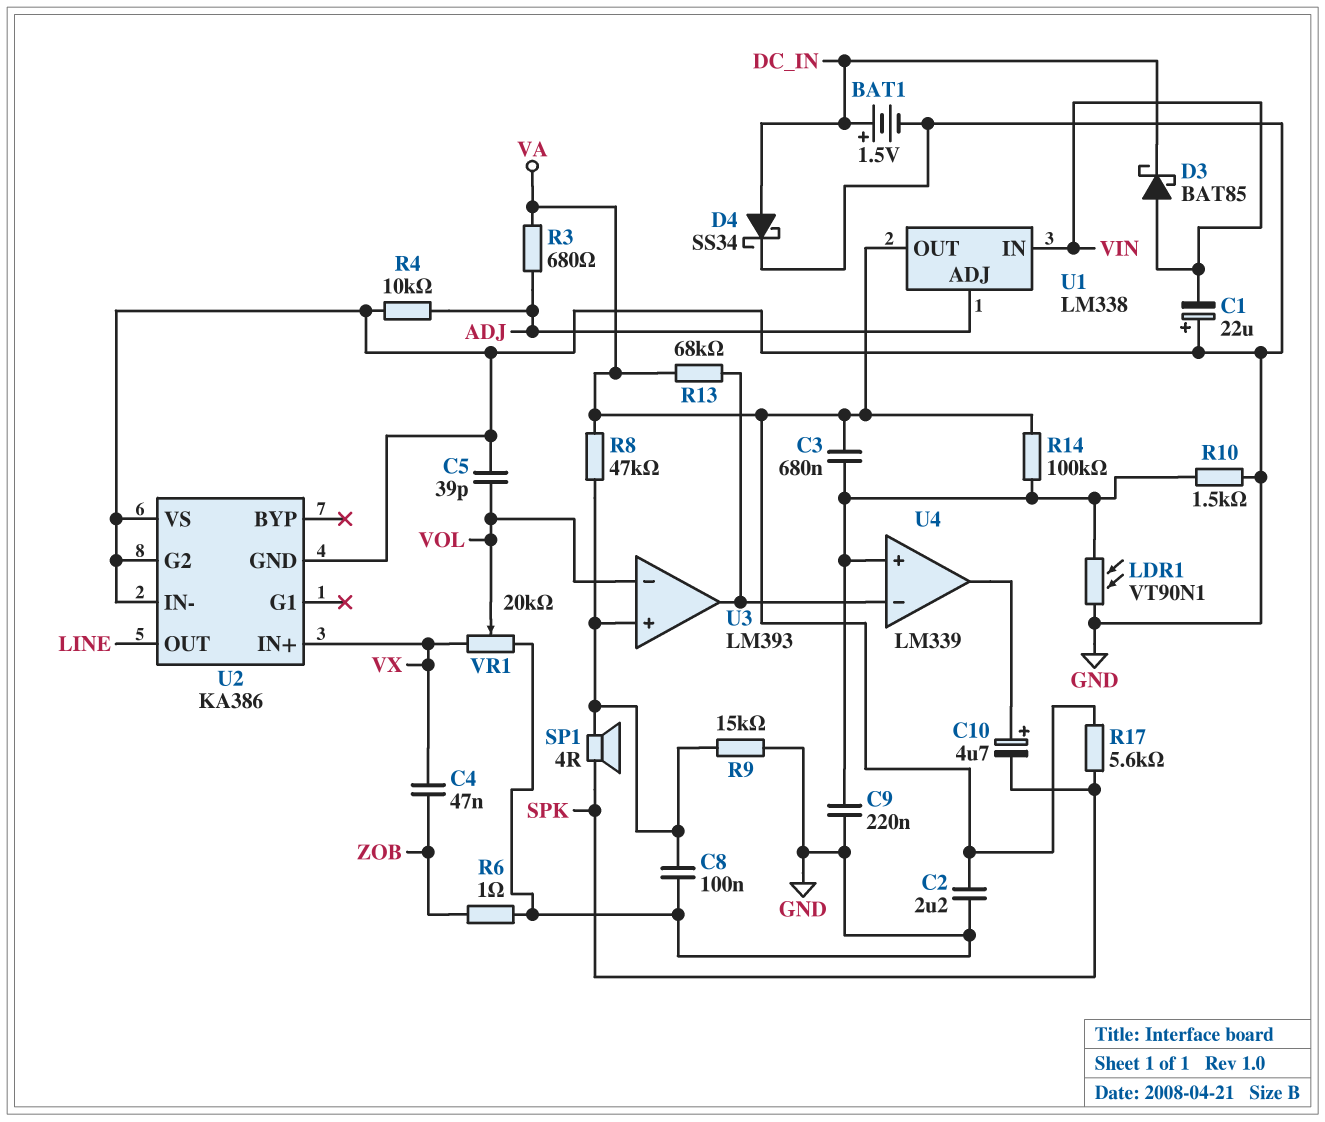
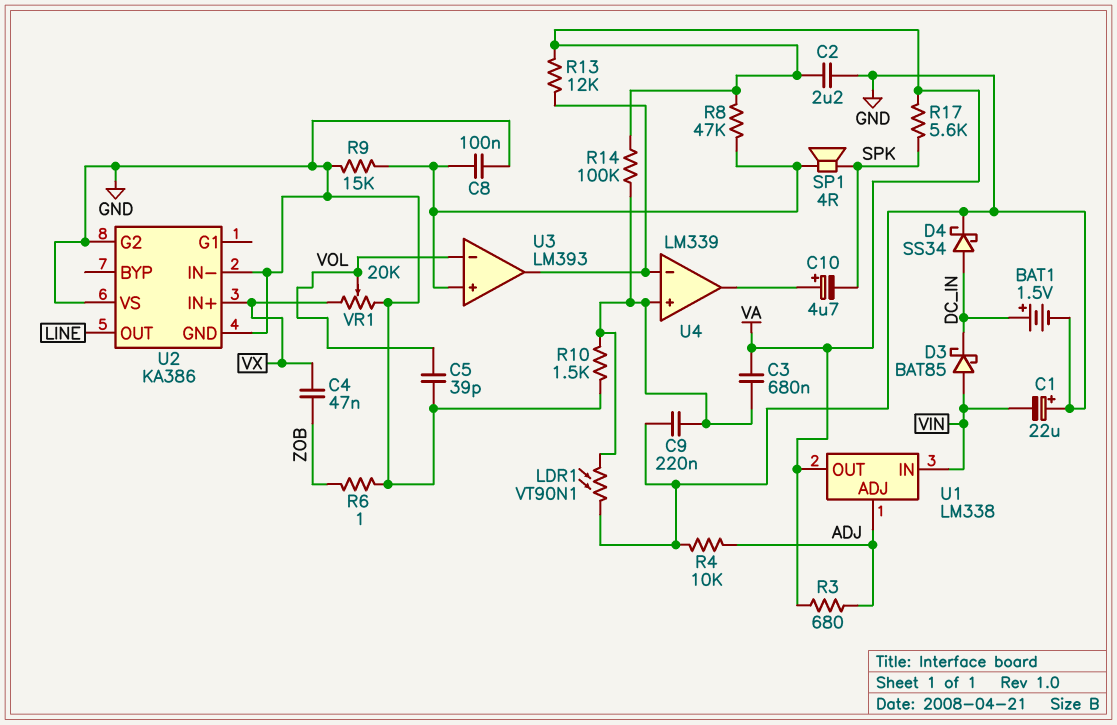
R13: 68k (U3/out, VA) -> 12k (U3/out, VA)

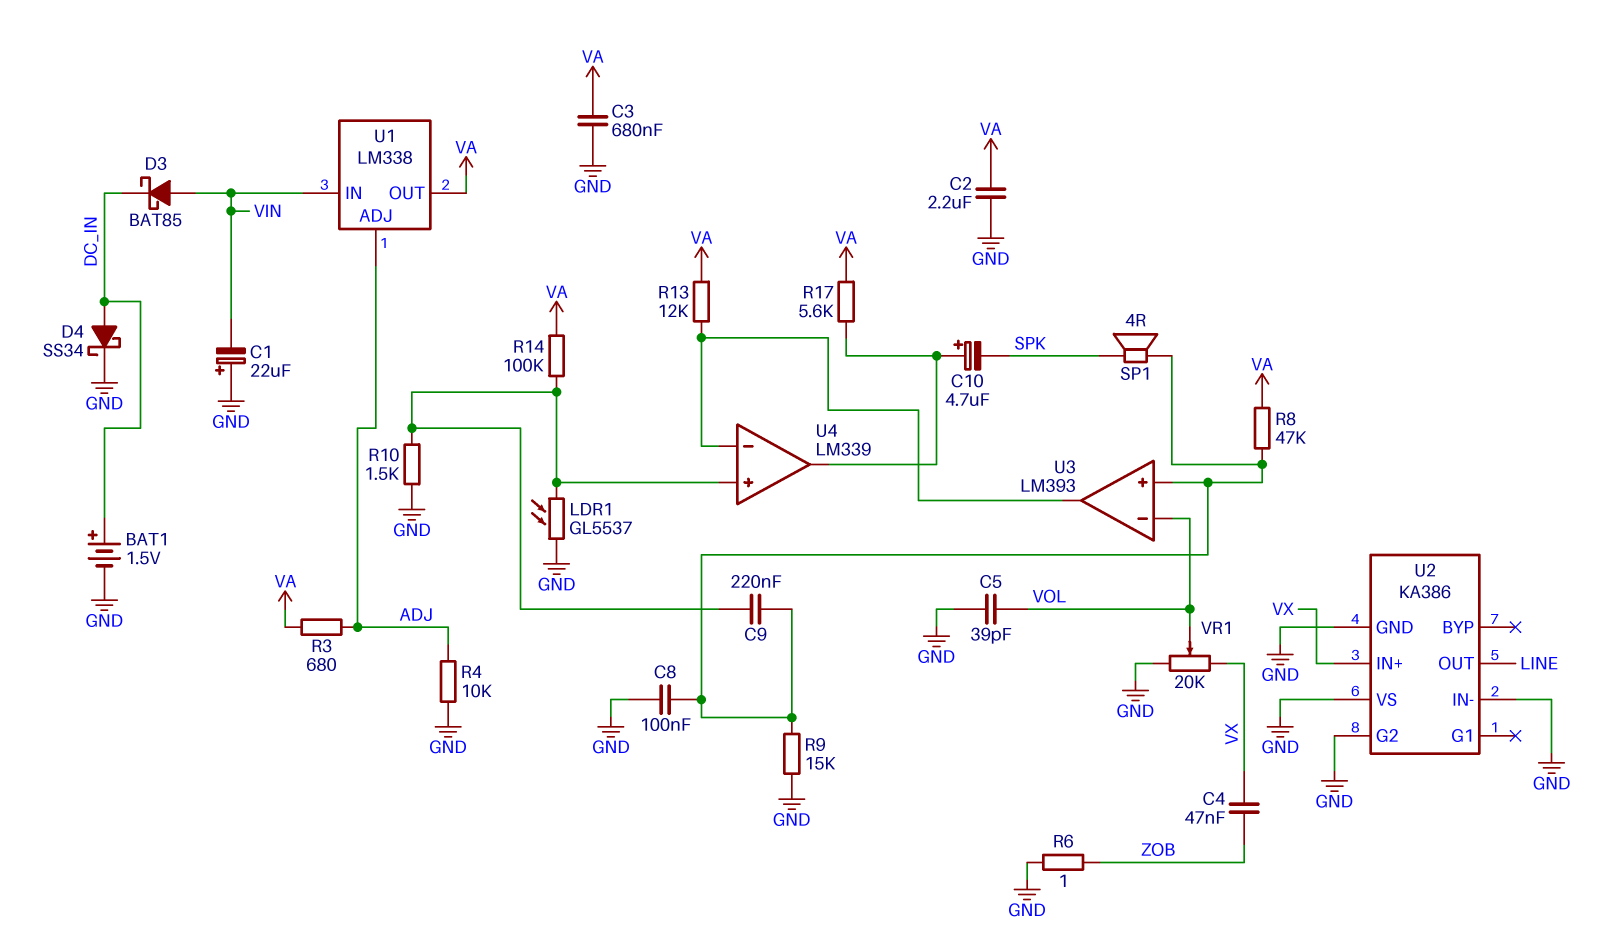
C3: 680nF (U4/in+, VA) -> 680nF (GND, VA)
C9: 220nF (GND, U4/in+) -> 220nF (U3/in+, U4/in+)
LDR1: VT90N1 (GND, U4/in+) -> GL5537 (GND, U4/in+)
R17: 5.6k (SPK, VA) -> 5.6k (U4/out, VA)

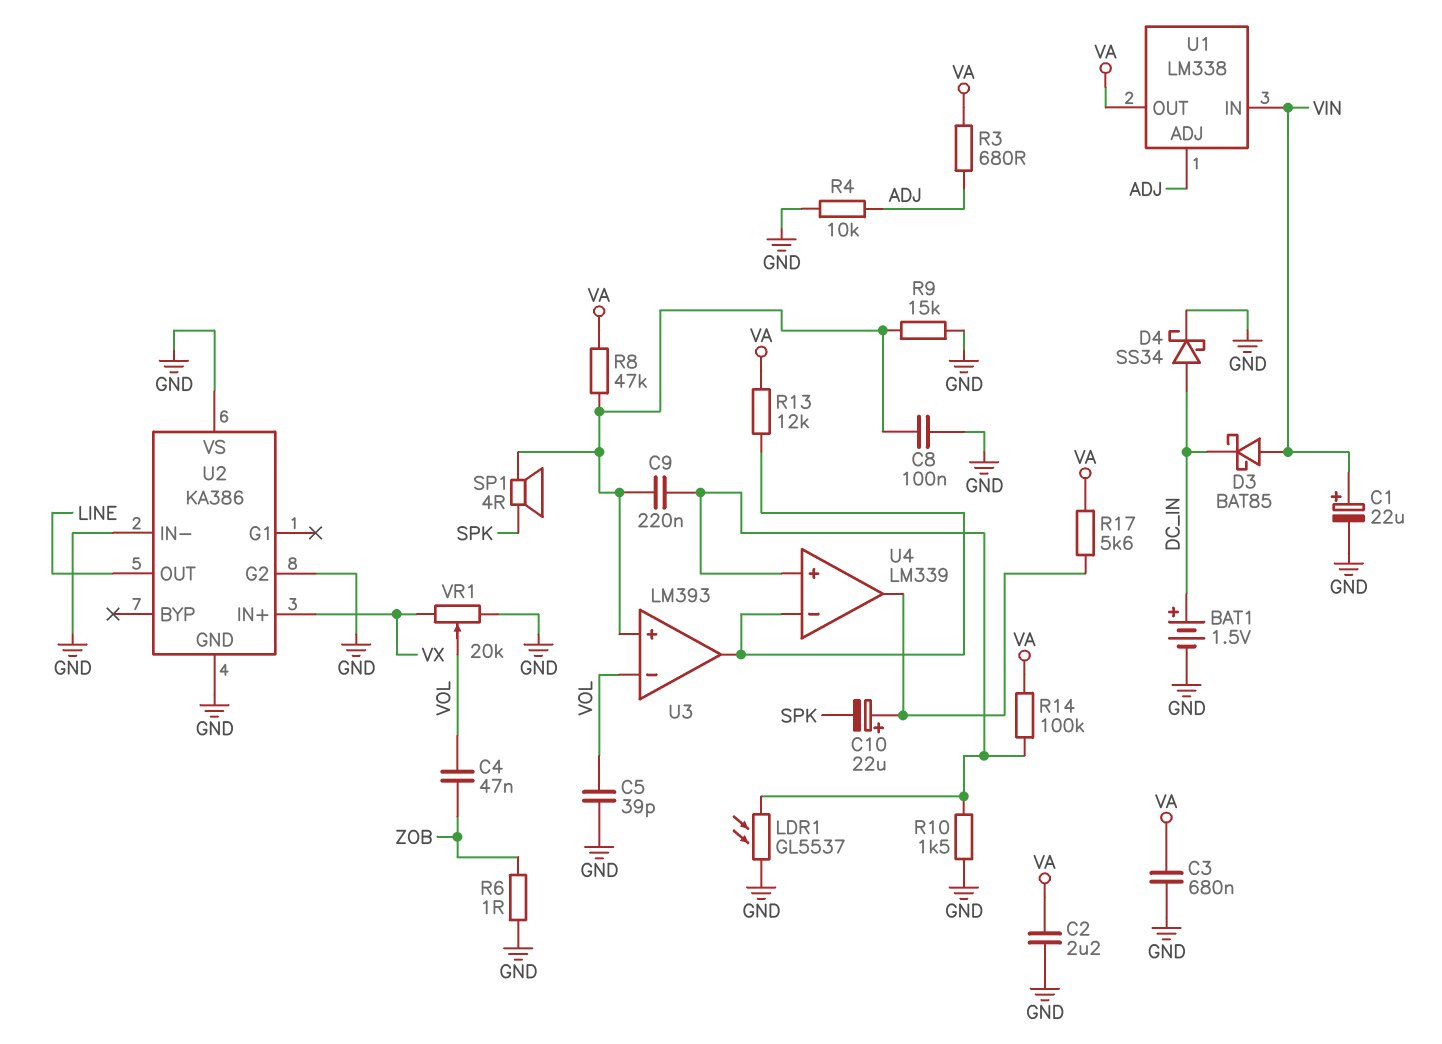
C1: 22uF (plus GND, minus VIN) -> 22uF (plus VIN, minus GND)
C4: 47nF (VX, ZOB) -> 47nF (VOL, ZOB)
C10: 4.7uF (plus U4/out, minus SPK) -> 22uF (plus U4/out, minus SPK)

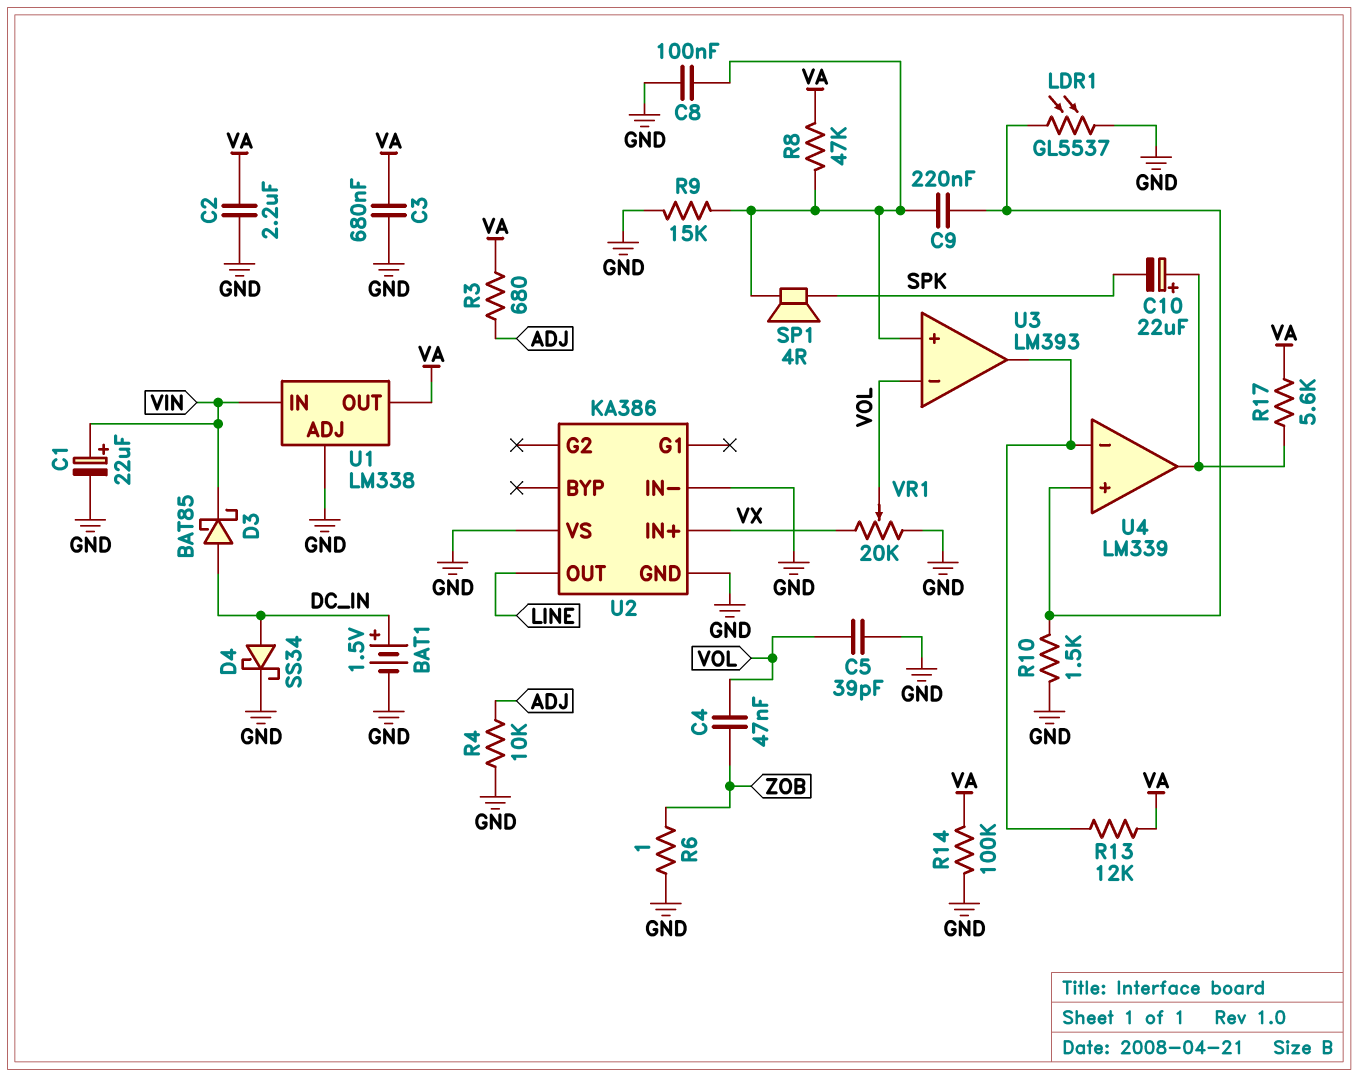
D3: schottky BAT85 (A VIN, K DC_IN) -> schottky BAT85 (A DC_IN, K VIN)
R14: 100k (U4/in+, VA) -> 100k (GND, VA)
U1 pin ADJ: ADJ -> GND
U2 pin G2: GND -> none

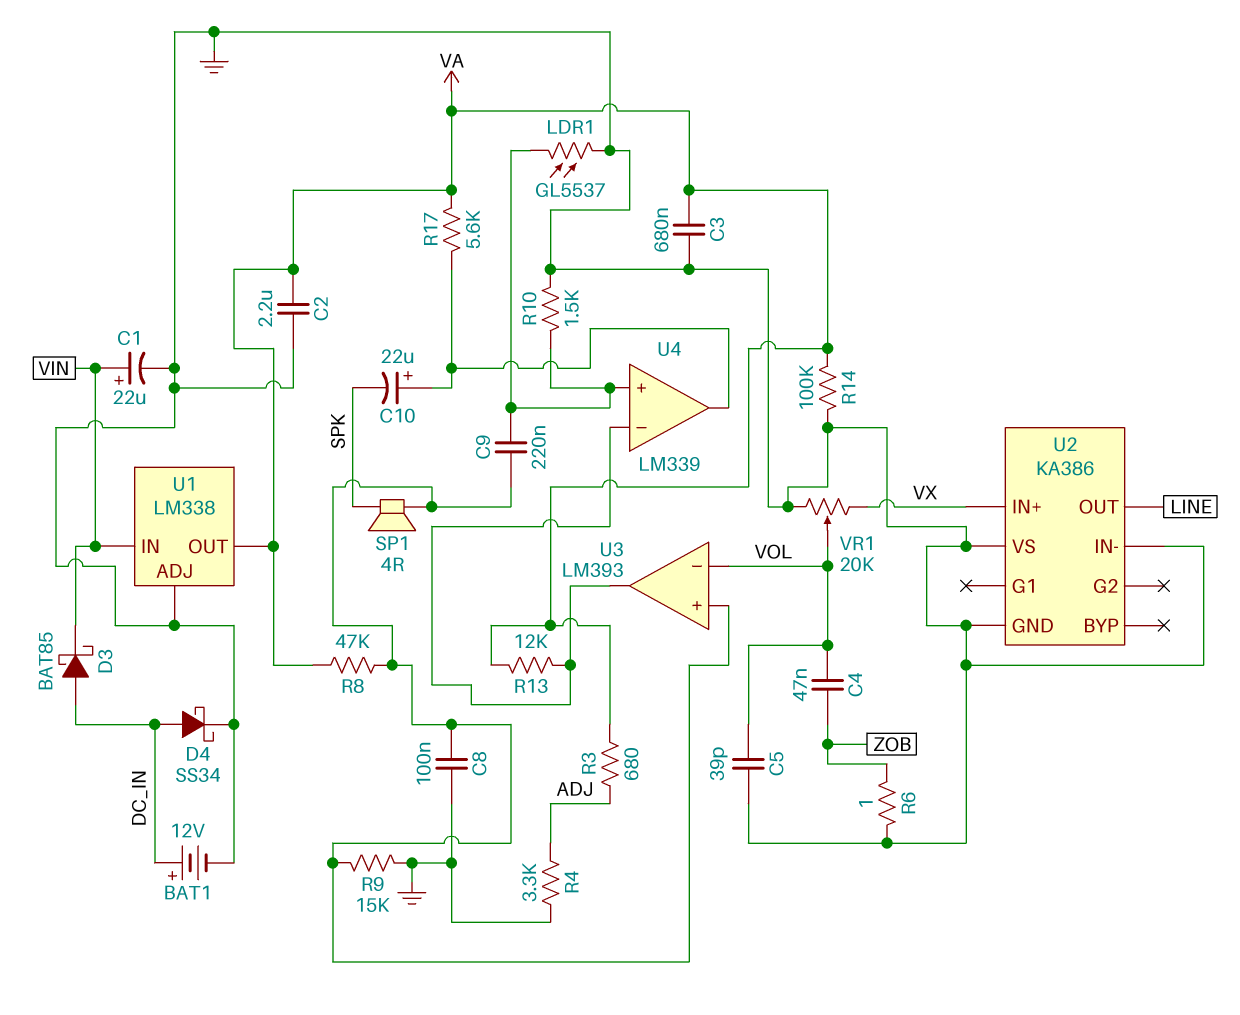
BAT1: 1.5V (plus DC_IN, minus GND) -> 12V (plus DC_IN, minus GND)
R4: 10k (ADJ, GND) -> 3.3k (ADJ, GND)

